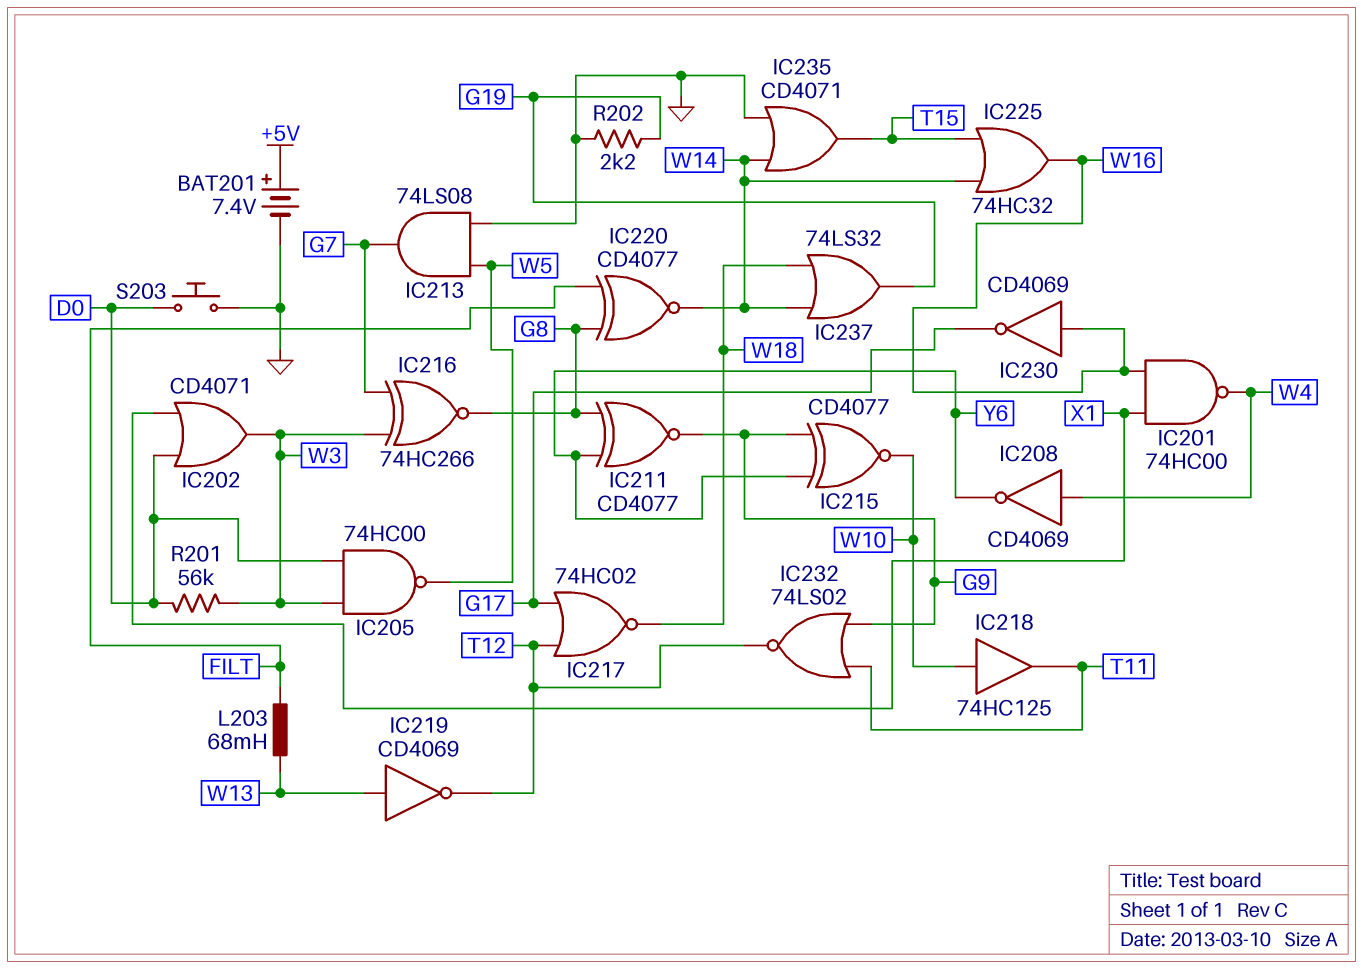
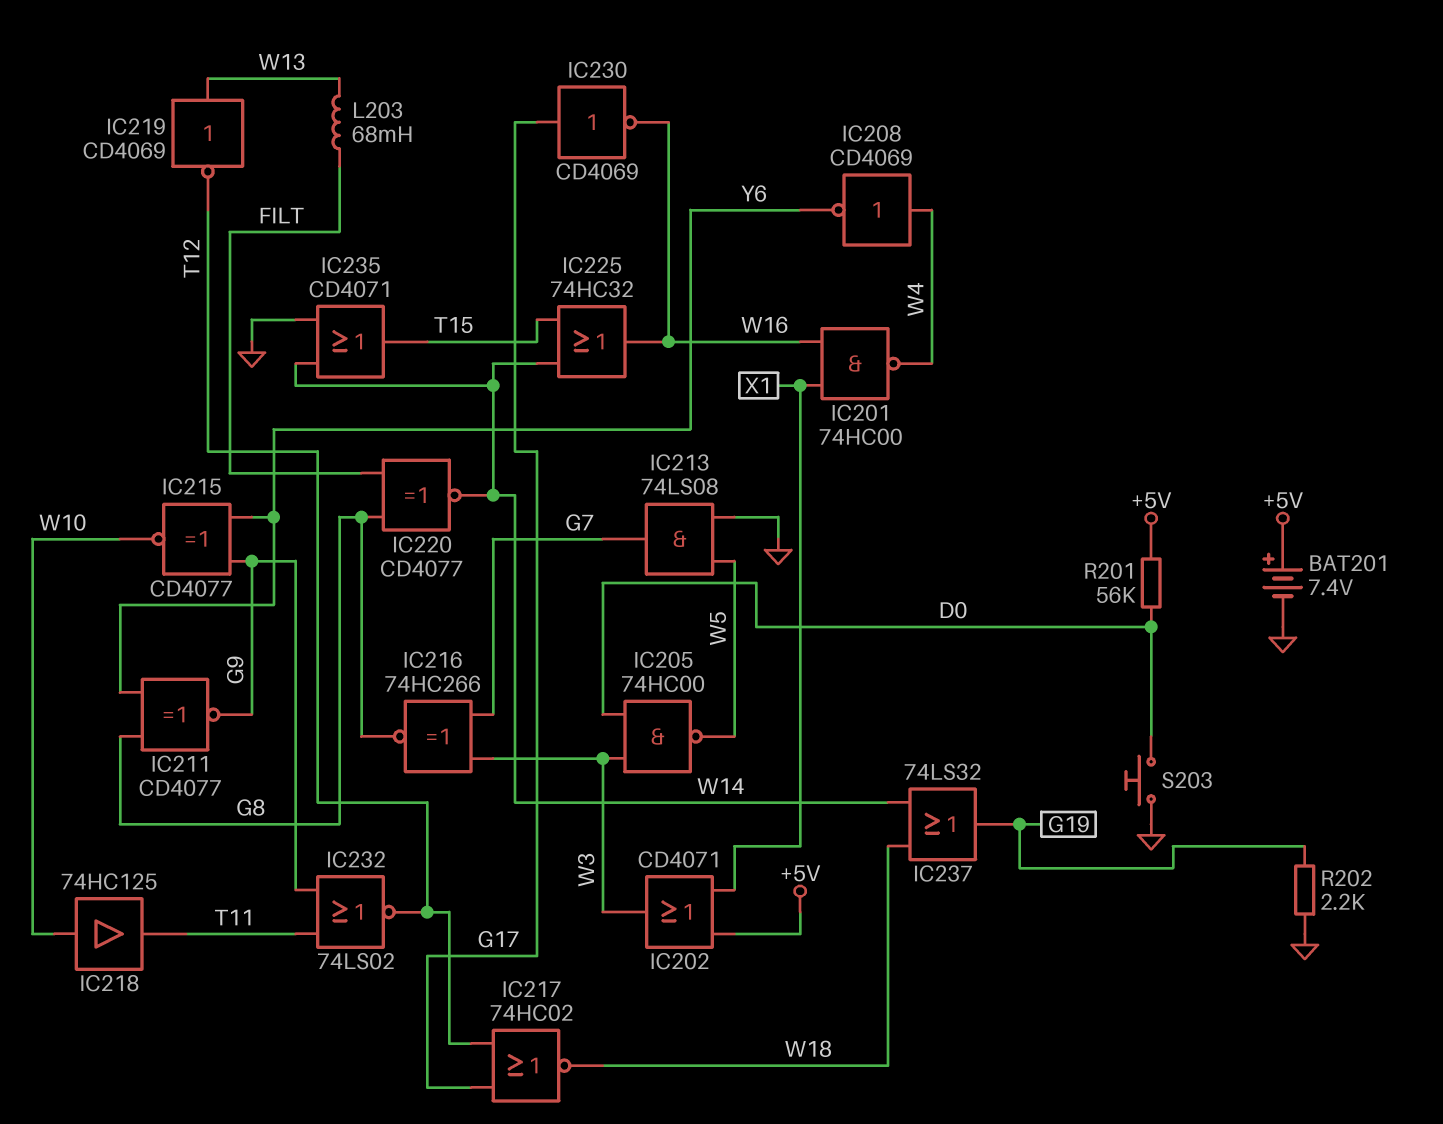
IC202: OR CD4071 (in D0, in X1, out W3) -> OR CD4071 (in +5V, in X1, out W3)
IC230: NOT CD4069 (in W16, out G17) -> NOT CD4069 (in G17, out W16)
R201: 56k (D0, W3) -> 56k (+5V, D0)

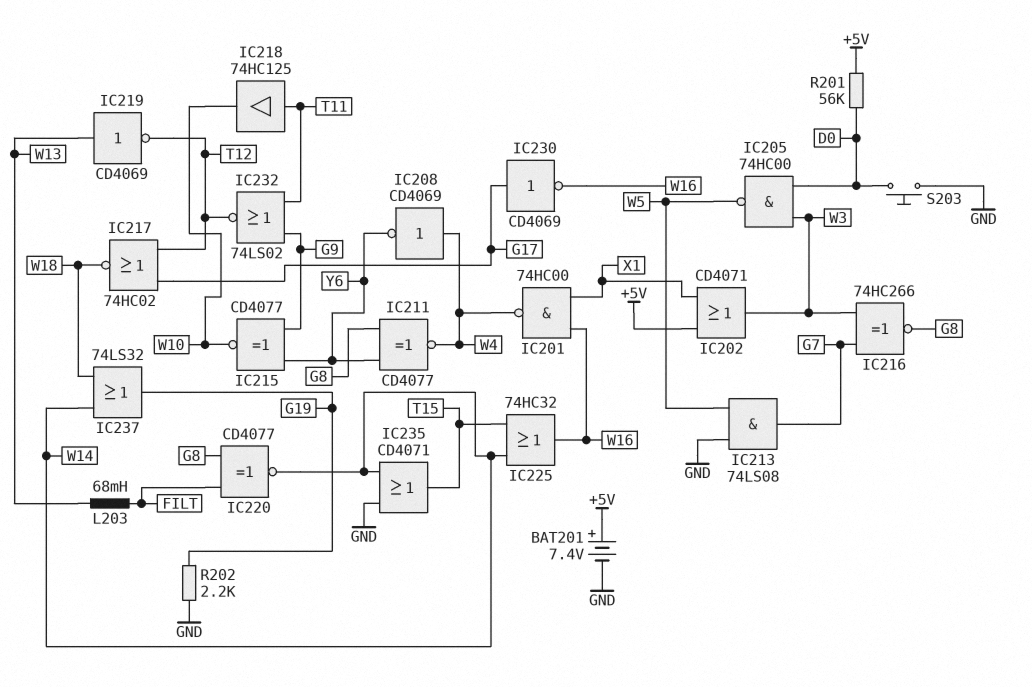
IC211: XNOR CD4077 (in G8, in Y6, out G9) -> XNOR CD4077 (in G8, in Y6, out W4)
IC218: buffer 74HC125 (in W10, out T11) -> buffer 74HC125 (in T11, out W10)

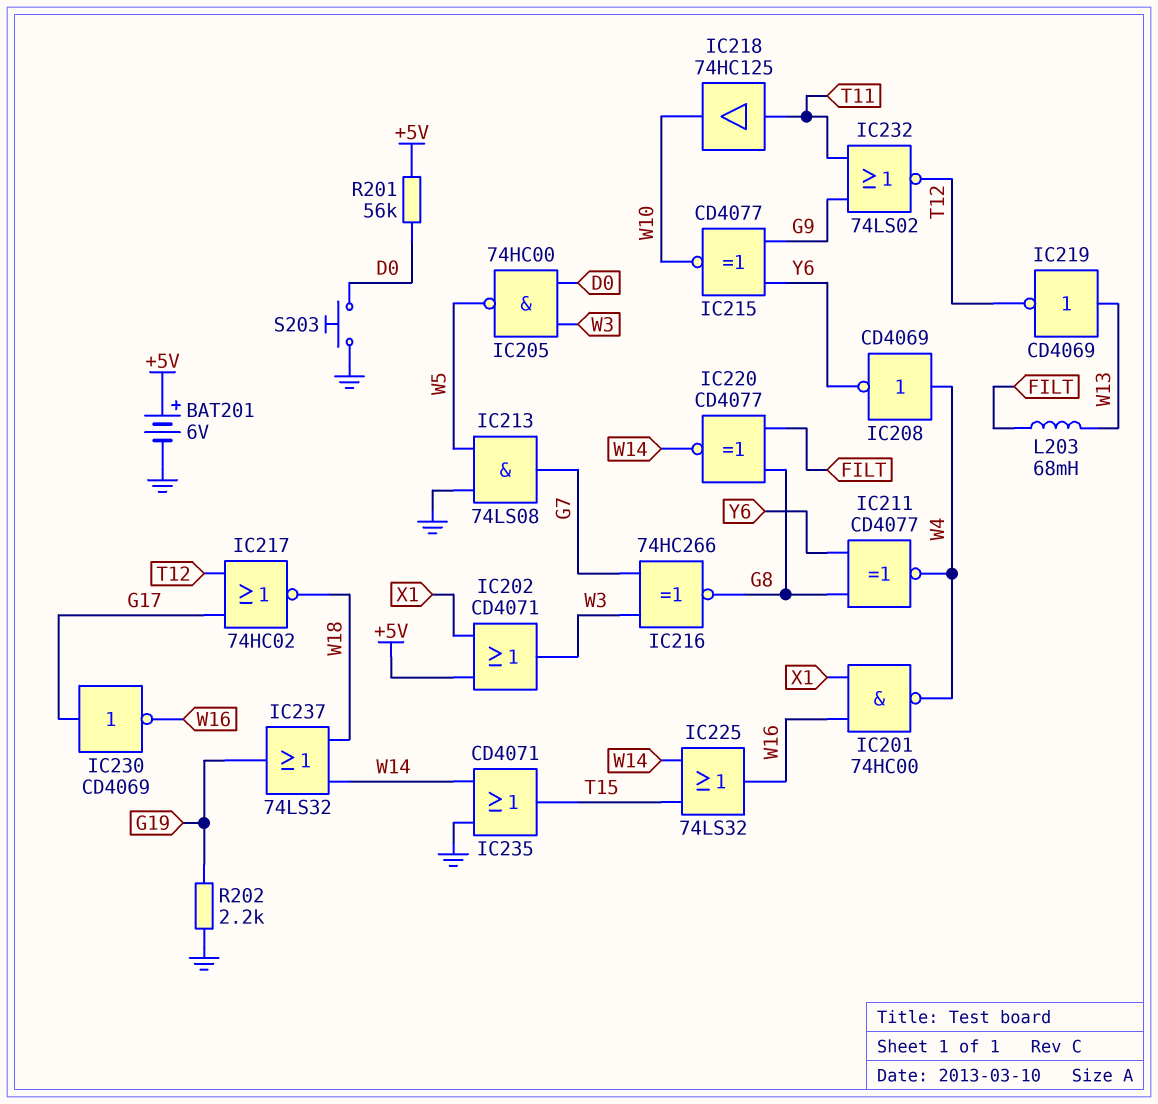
BAT201: 7.4V (plus +5V, minus GND) -> 6V (plus +5V, minus GND)
IC225: OR 74HC32 (in T15, in W14, out W16) -> OR 74LS32 (in T15, in W14, out W16)

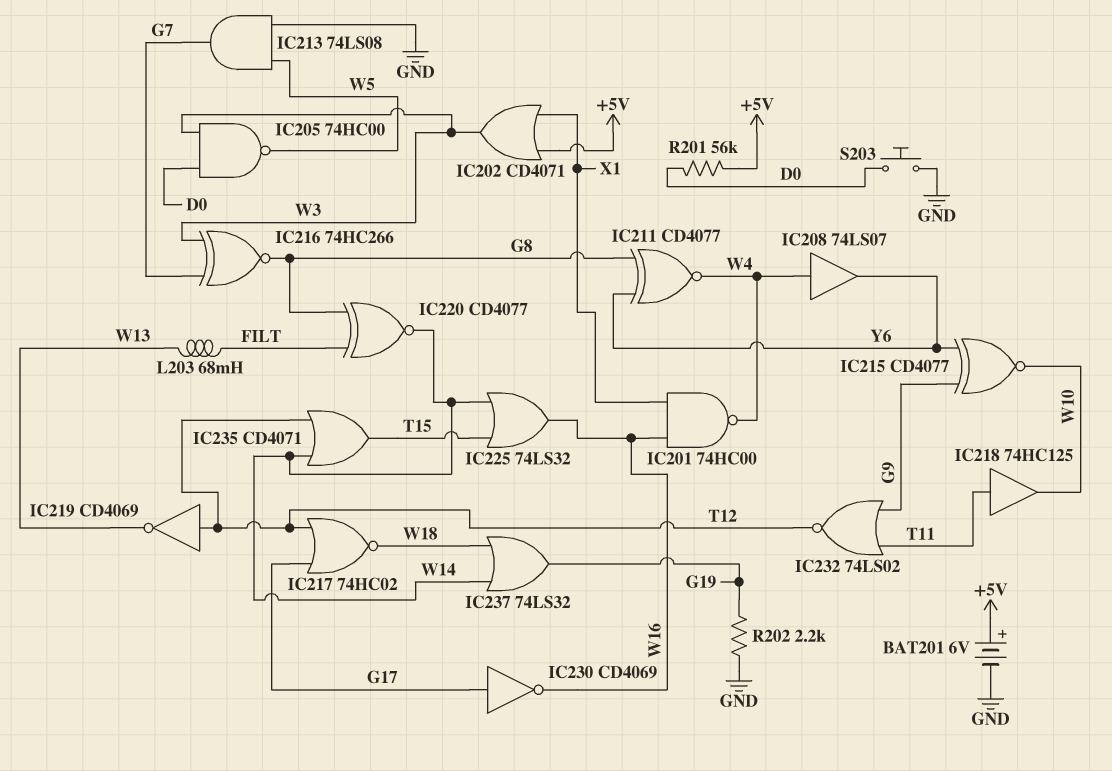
IC208: NOT CD4069 (in W4, out Y6) -> buffer 74LS07 (in W4, out Y6)
IC219: NOT CD4069 (in W13, out T12) -> NOT CD4069 (in T12, out W13)
IC235: OR CD4071 (in GND, in W14, out T15) -> OR CD4071 (in T12, in W14, out T15)

